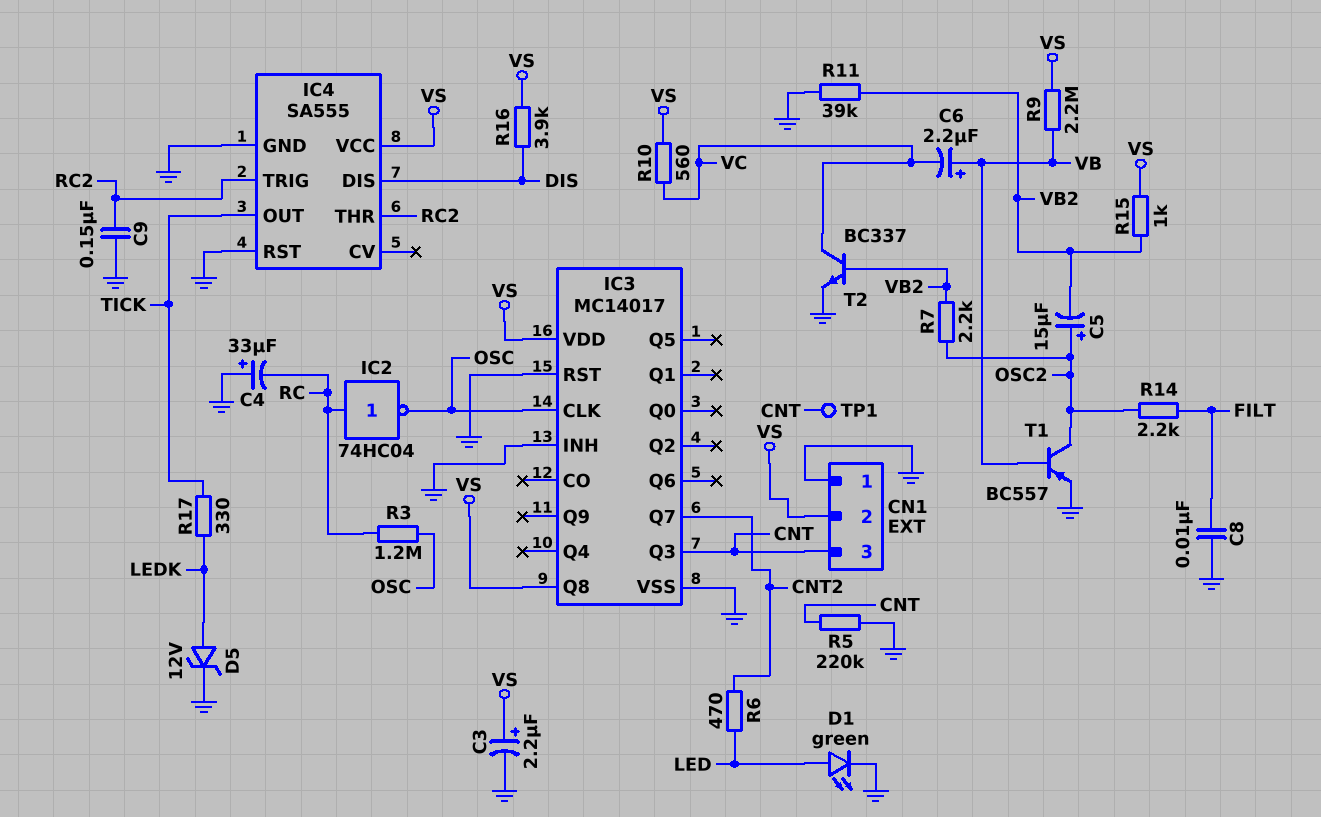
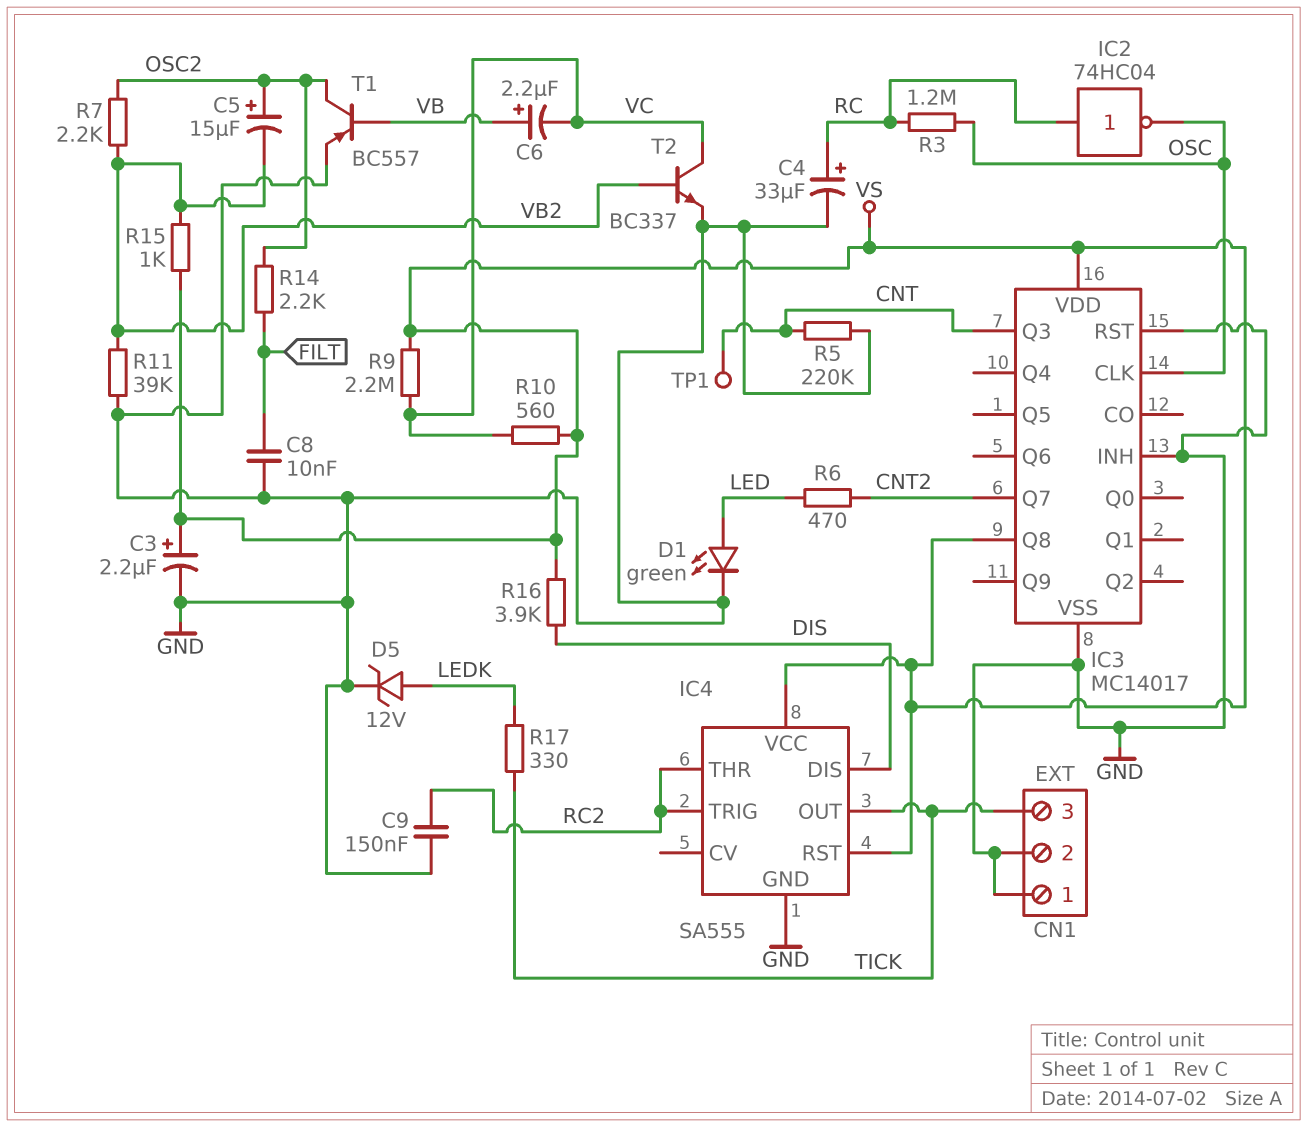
C4: 33uF (plus GND, minus RC) -> 33uF (plus RC, minus GND)
CN1 pin 2: VS -> GND
CN1 pin 3: CNT -> TICK
IC4 pin RST: GND -> VS
R9: 2.2M (VB, VS) -> 2.2M (VC, VS)

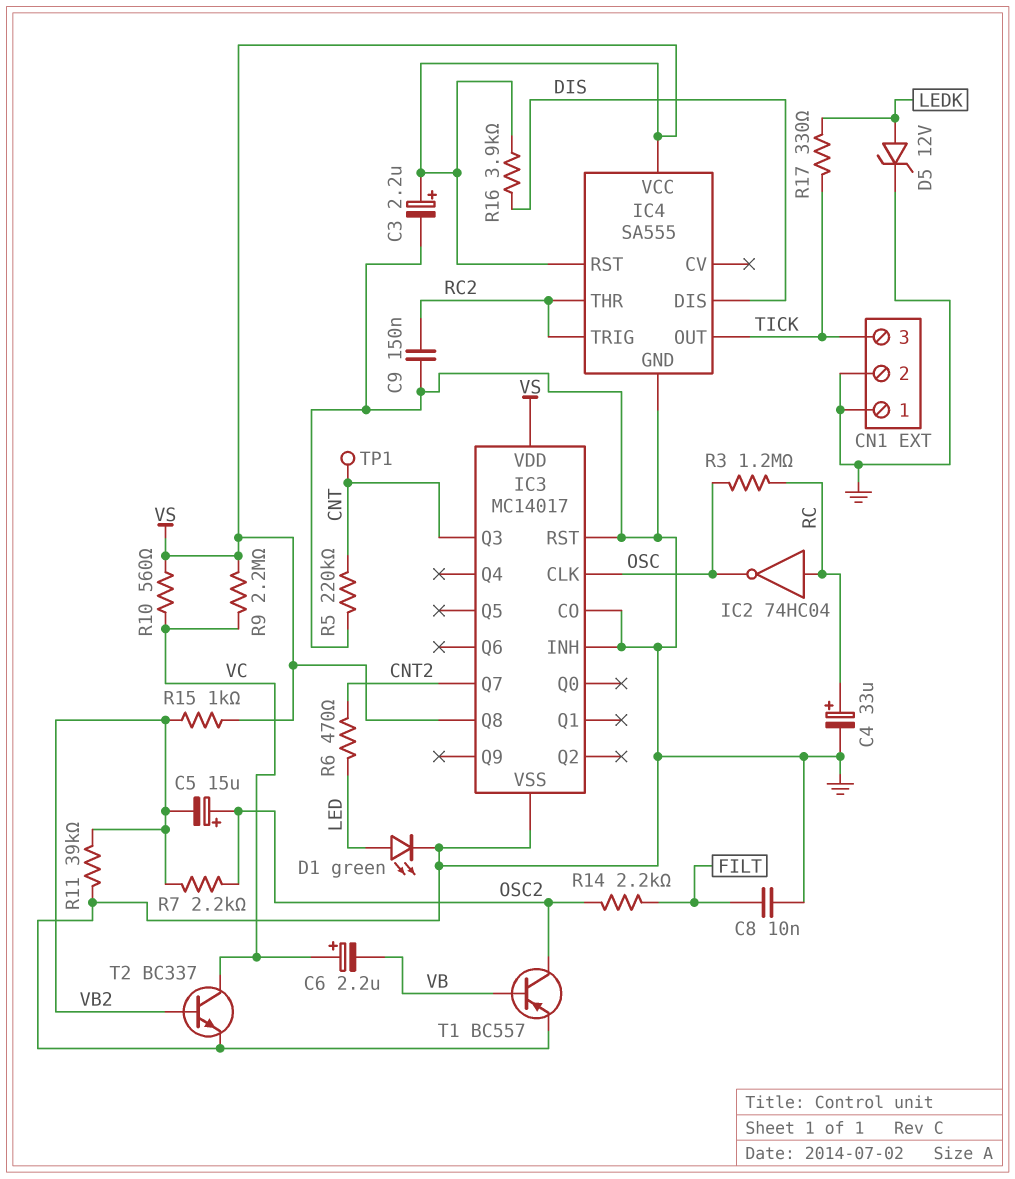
C6: 2.2uF (plus VB, minus VC) -> 2.2uF (plus VC, minus VB)
IC3 pin CO: none -> GND

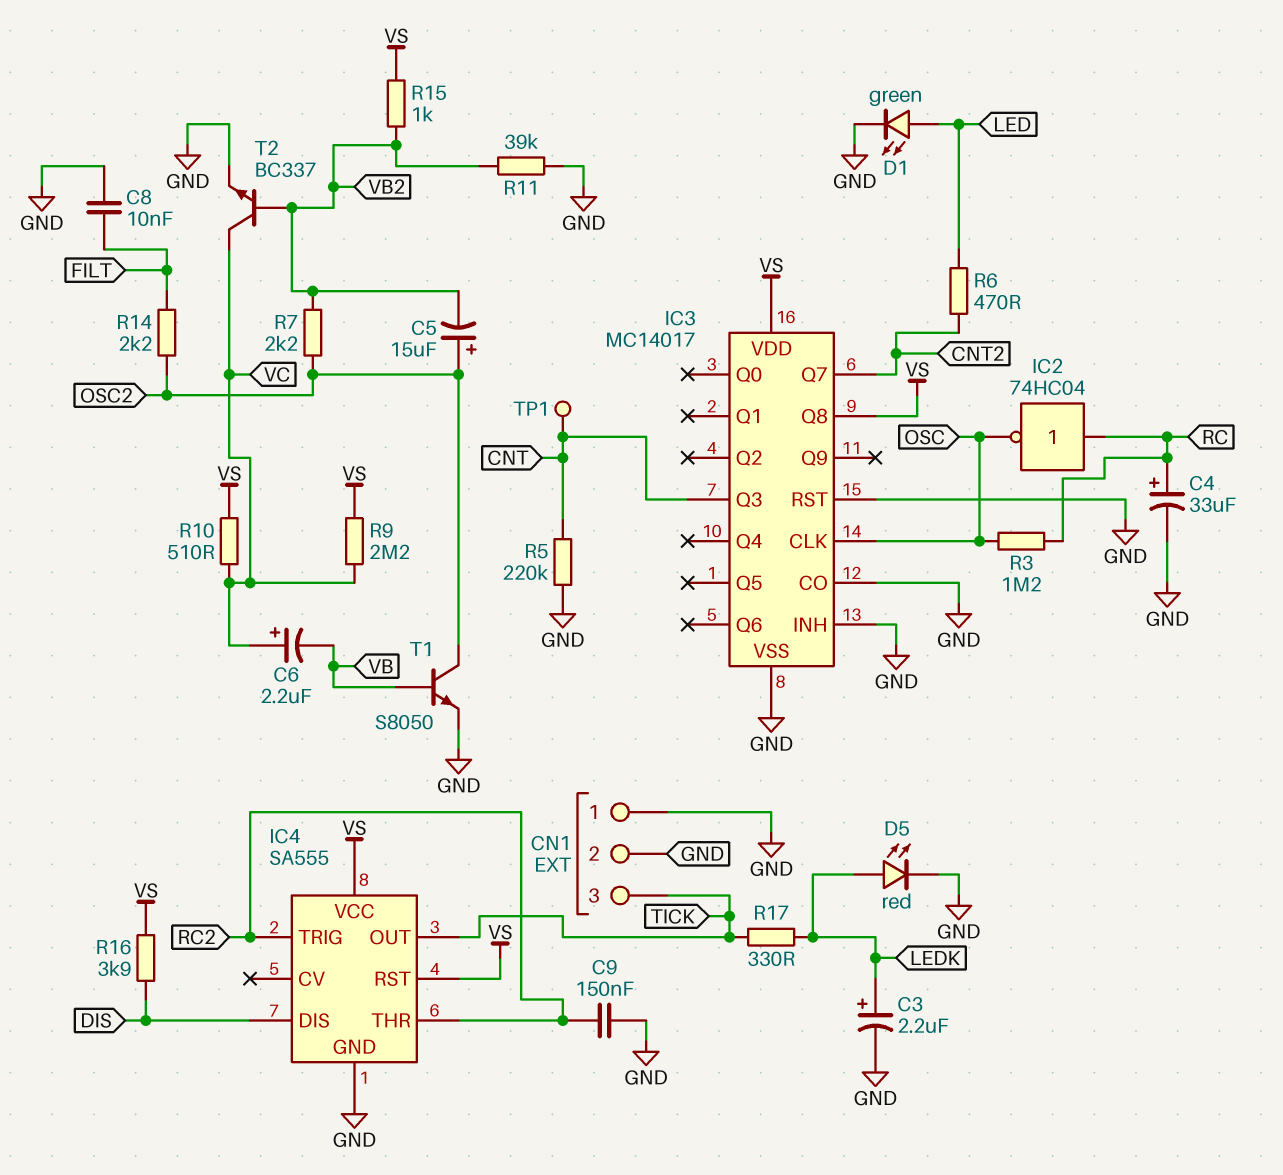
C3: 2.2uF (plus VS, minus GND) -> 2.2uF (plus LEDK, minus GND)
D5: zener 12V (A LEDK, K GND) -> LED red (A LEDK, K GND)
R10: 560 (VC, VS) -> 510 (VC, VS)
T1: PNP BC557 (B VB, C OSC2, E GND) -> NPN S8050 (B VB, C OSC2, E GND)

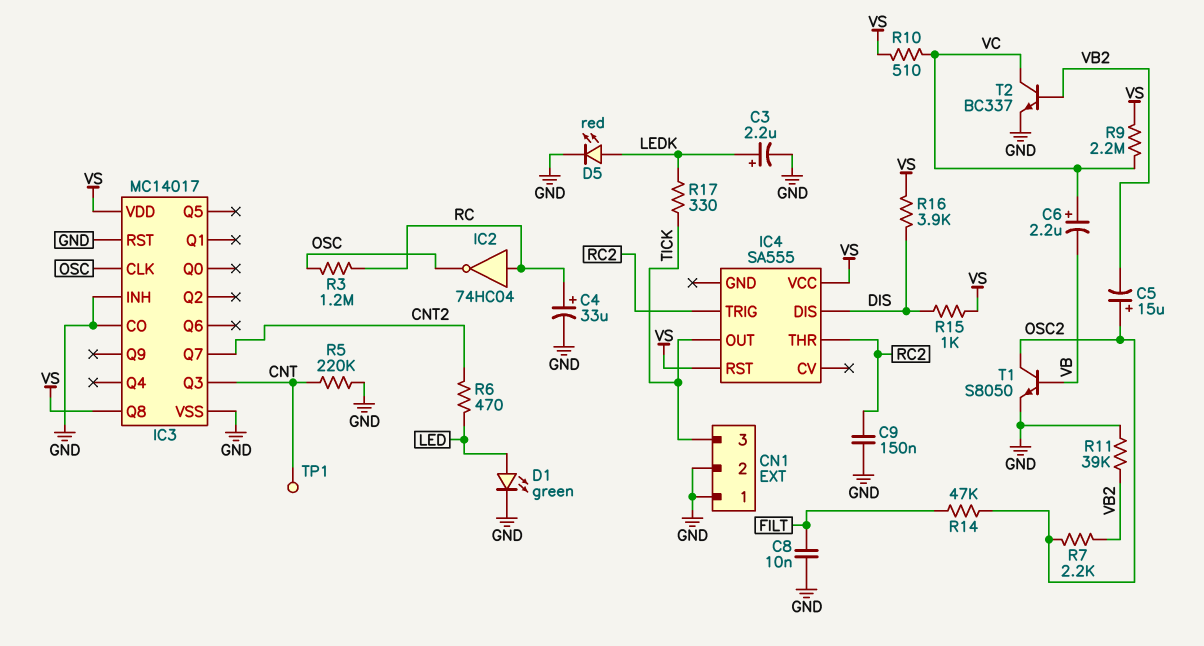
IC4 pin GND: GND -> none
R14: 2.2k (FILT, OSC2) -> 47k (FILT, OSC2)
R15: 1k (VB2, VS) -> 1k (DIS, VS)

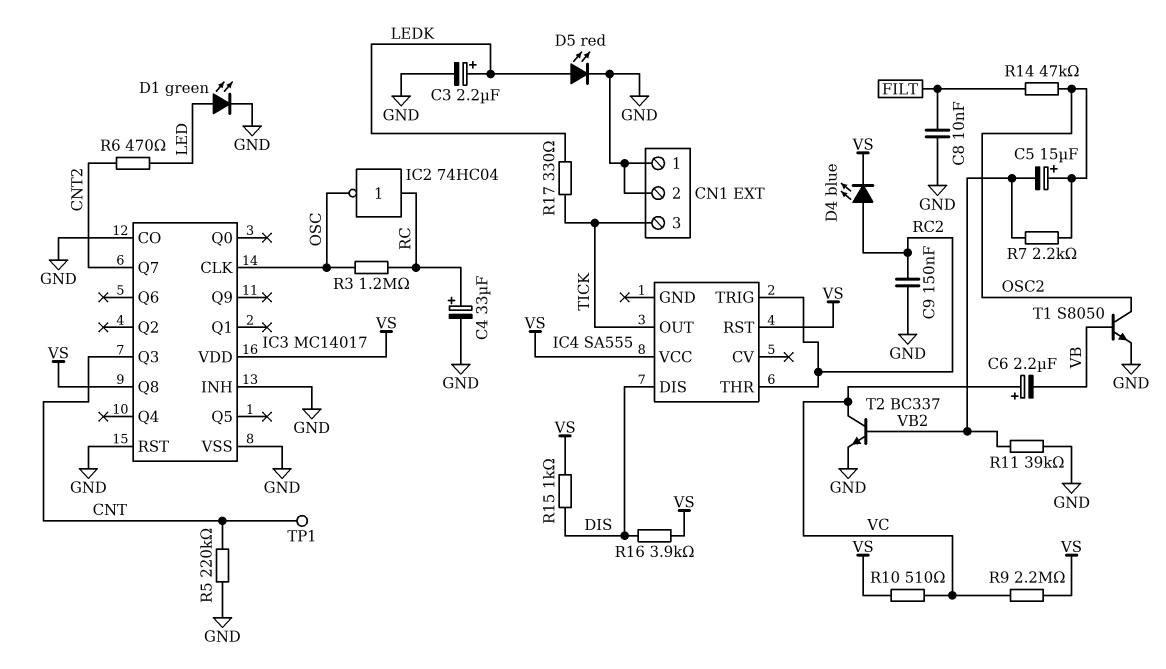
D4: none -> LED blue (A RC2, K VS)

